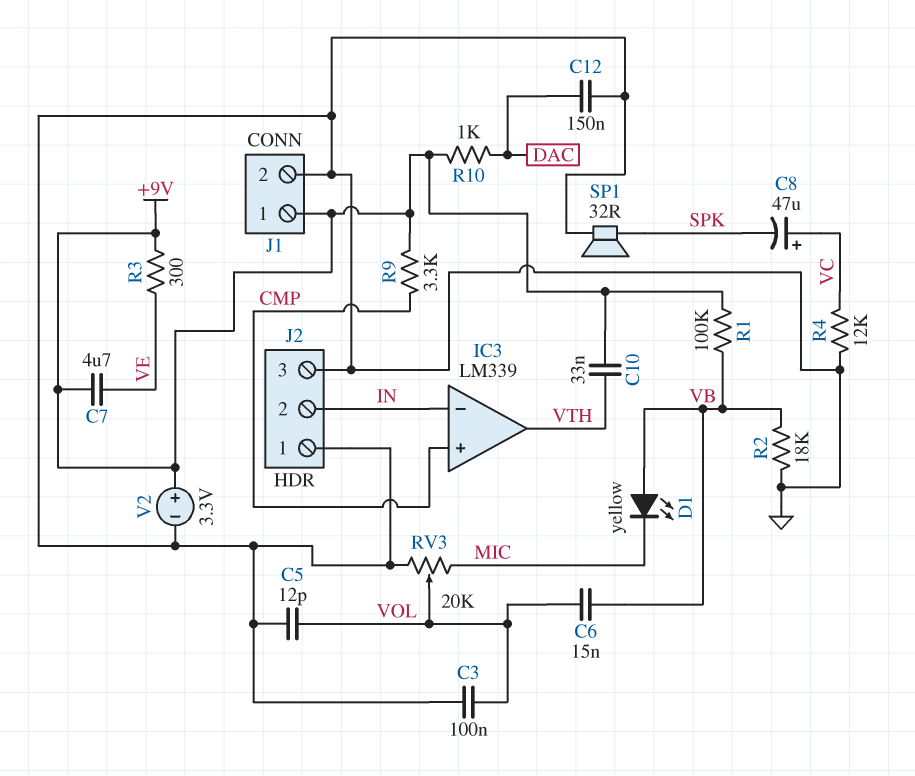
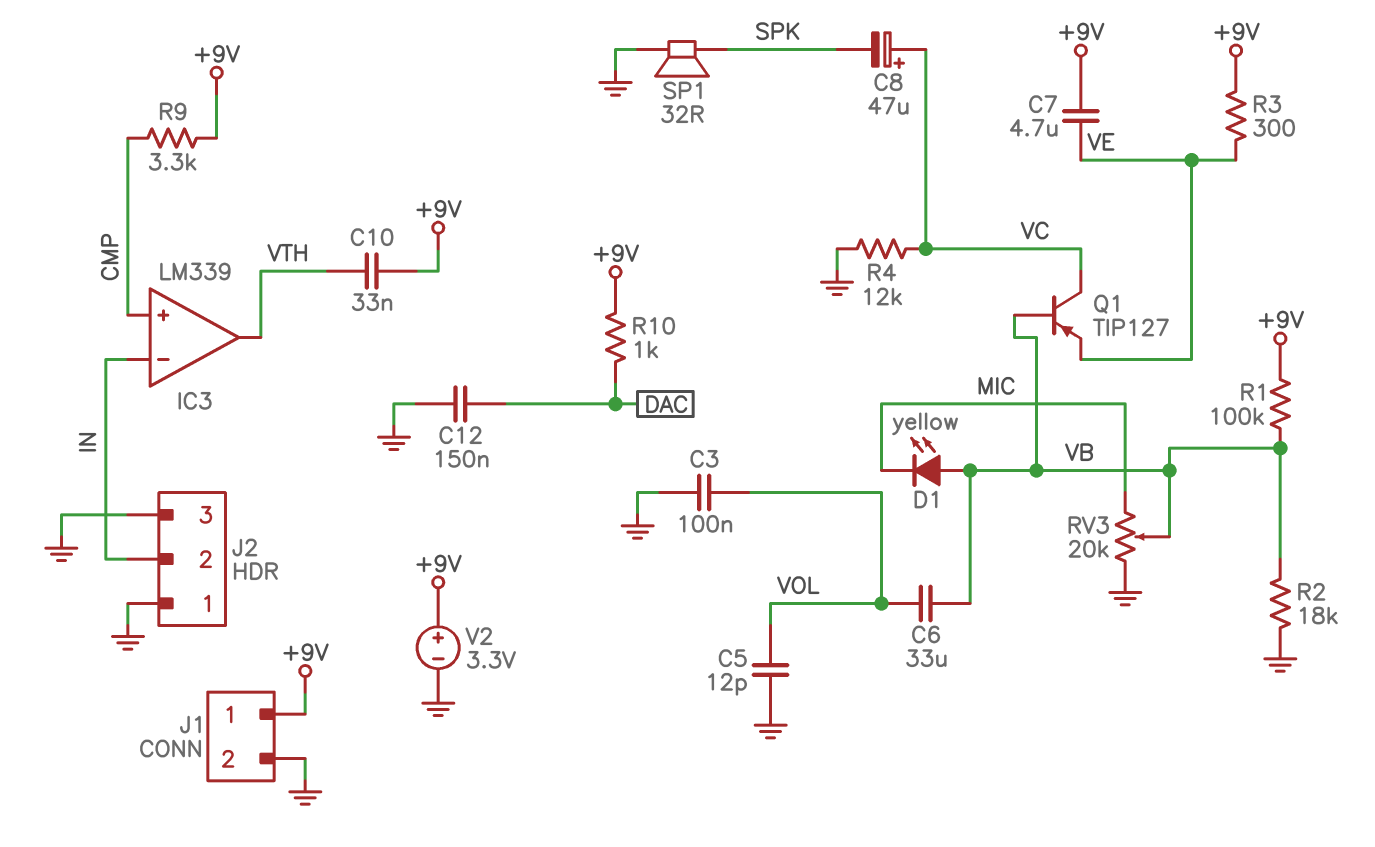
C6: 15nF (VB, VOL) -> 33uF (VB, VOL)
Q1: none -> PNP TIP127 (B VB, C VC, E VE)
RV3: 20k (GND, MIC, wiper VOL) -> 20k (GND, MIC, wiper VB)

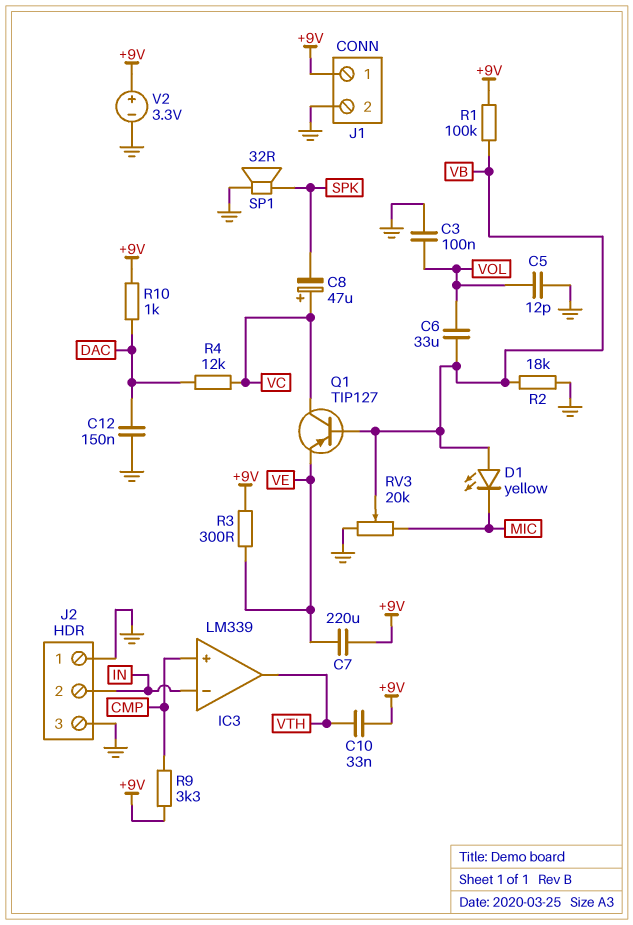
C7: 4.7uF (+9V, VE) -> 220uF (+9V, VE)
R4: 12k (GND, VC) -> 12k (DAC, VC)

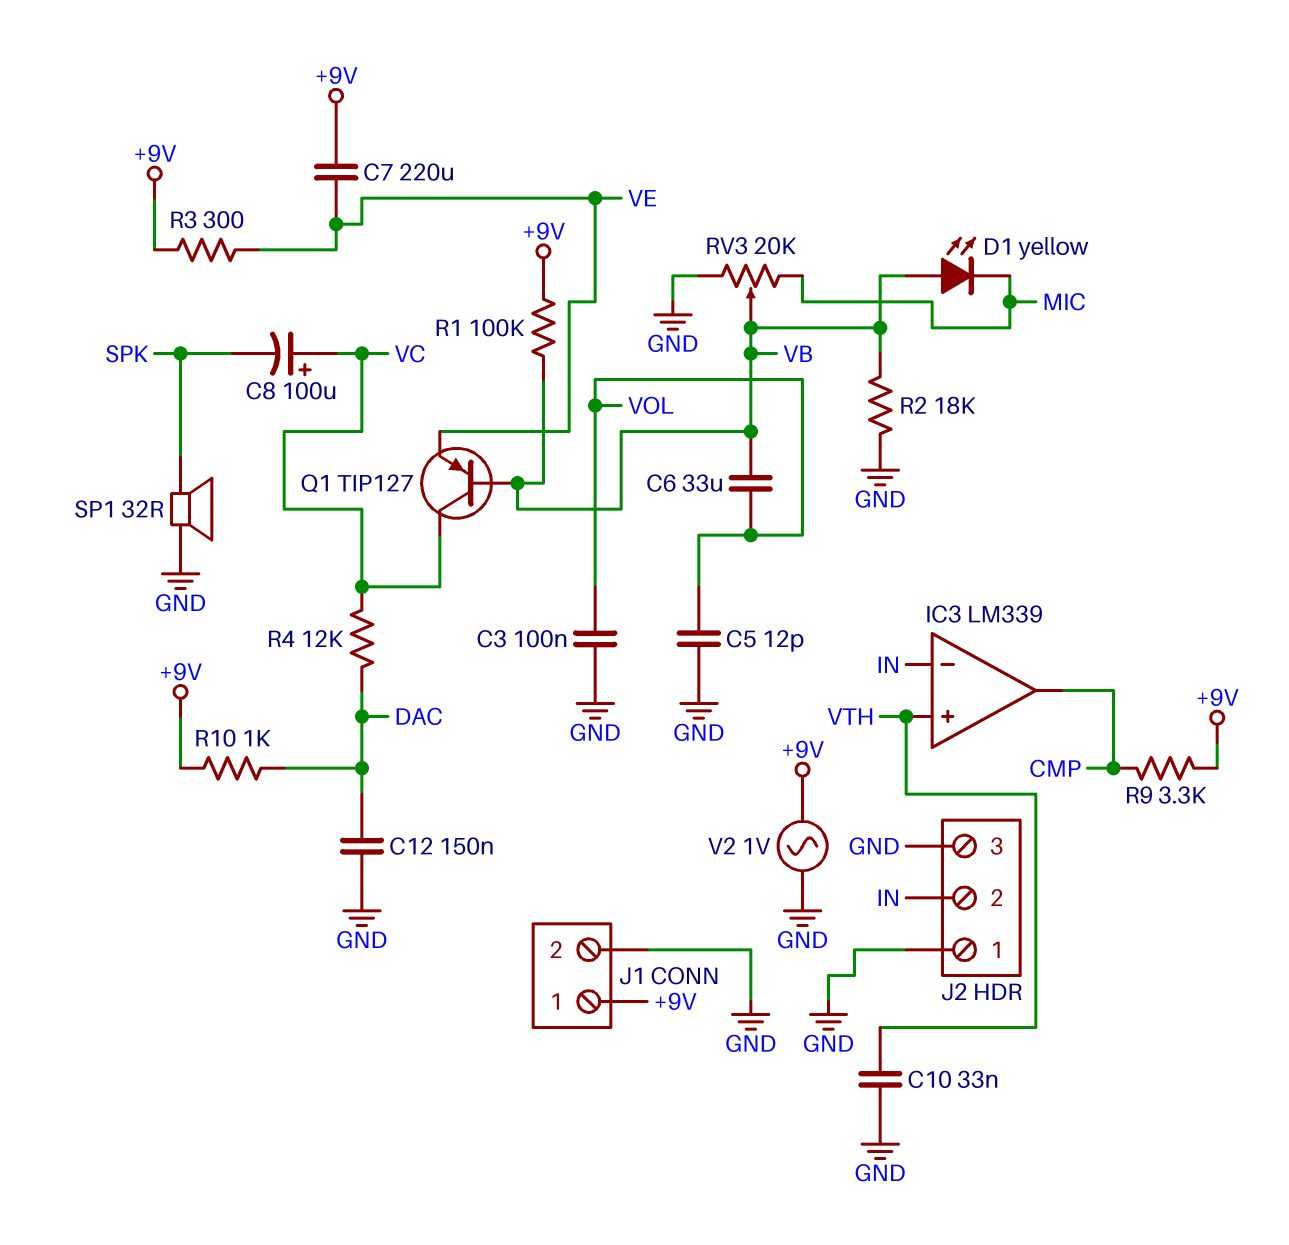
C8: 47uF (plus VC, minus SPK) -> 100uF (plus VC, minus SPK)
C10: 33nF (+9V, VTH) -> 33nF (GND, VTH)
IC3 pin in+: CMP -> VTH
IC3 pin out: VTH -> CMP
V2: 3.3V (plus +9V, minus GND) -> AC 1V (+9V, GND)

